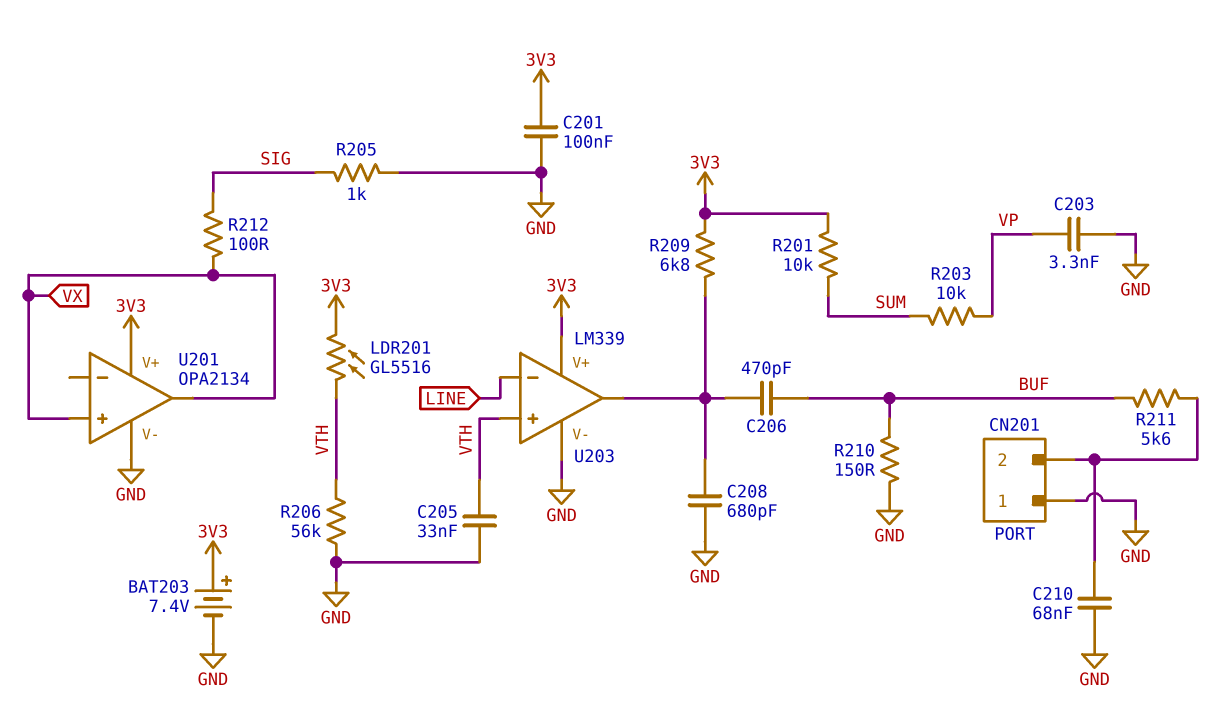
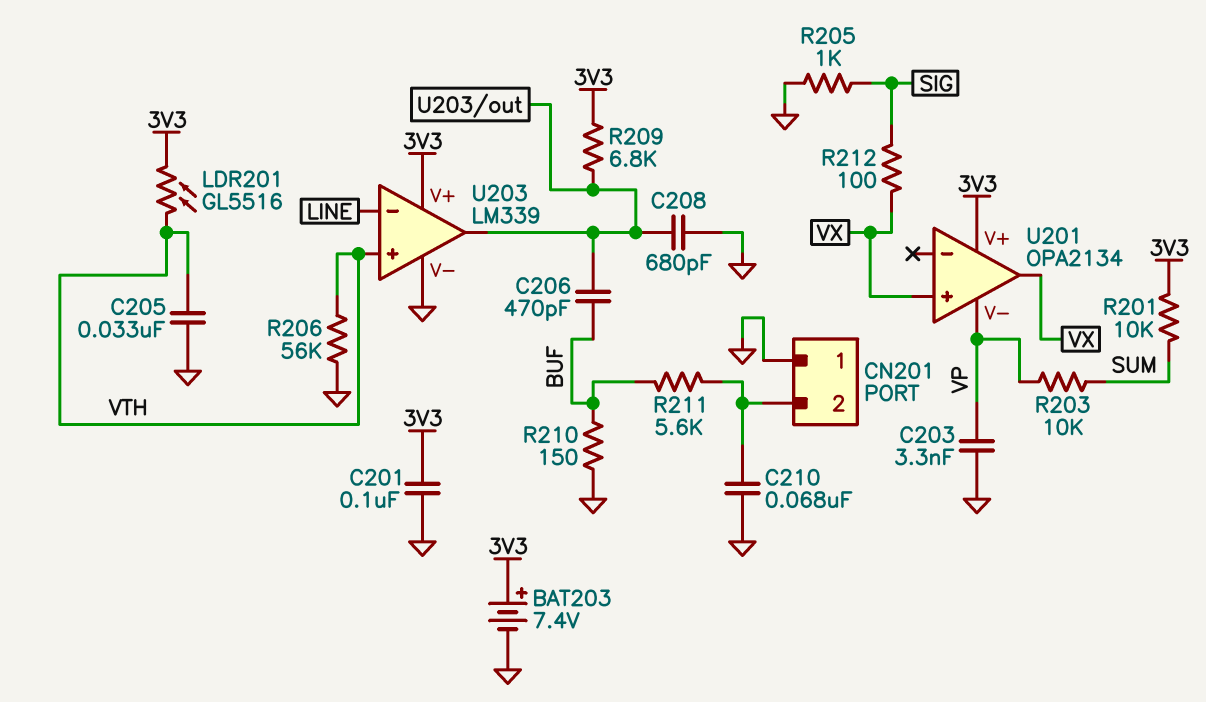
U201 pin V-: GND -> VP

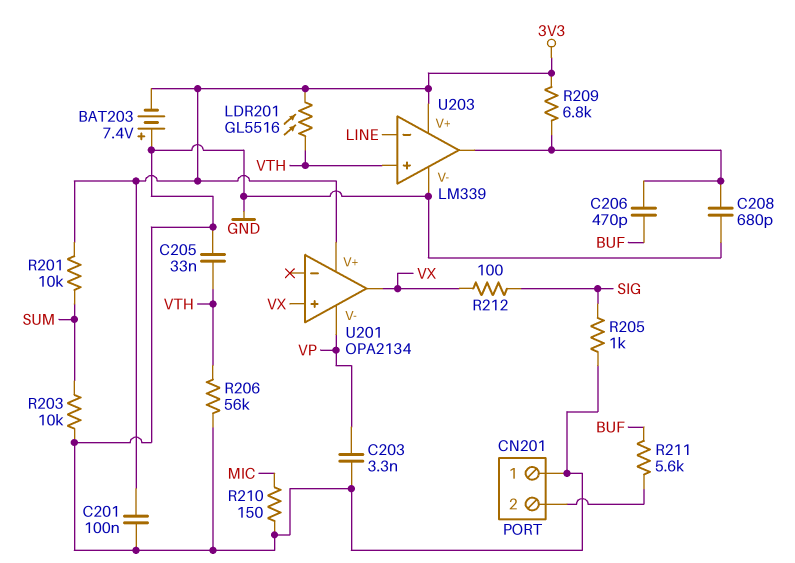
BAT203: 7.4V (plus 3V3, minus GND) -> 7.4V (plus GND, minus 3V3)
C210: 68nF (CN201/2, GND) -> none
R203: 10k (SUM, VP) -> 10k (GND, SUM)
R210: 150 (BUF, GND) -> 150 (GND, MIC)

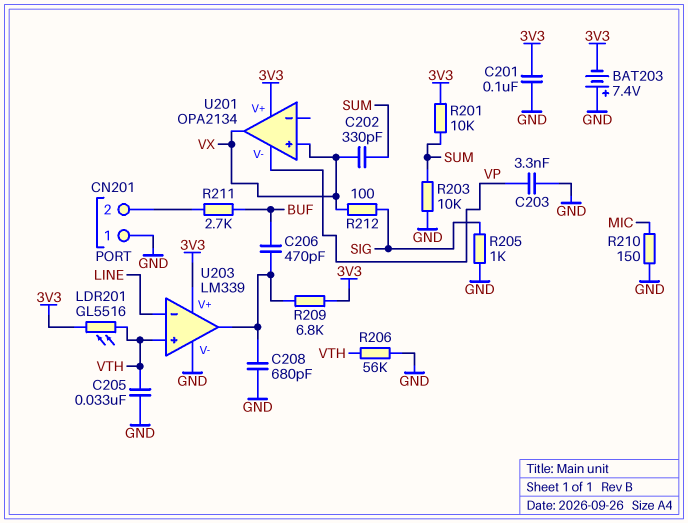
C202: none -> 330pF (SUM, VX)
R211: 5.6k (BUF, CN201/2) -> 2.7k (BUF, CN201/2)

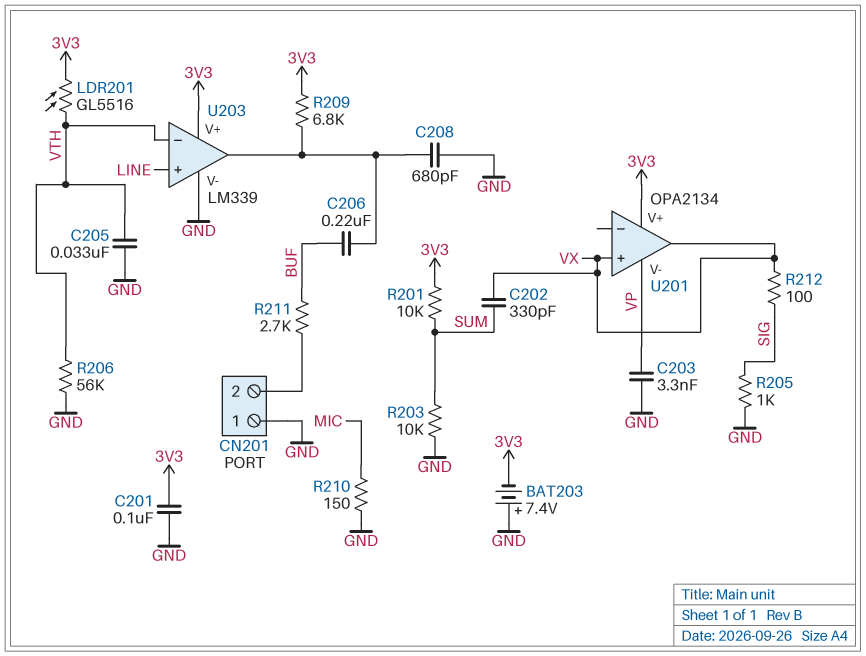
C206: 470pF (BUF, U203/out) -> 220nF (BUF, U203/out)
U203 pin in+: VTH -> LINE
U203 pin in-: LINE -> VTH

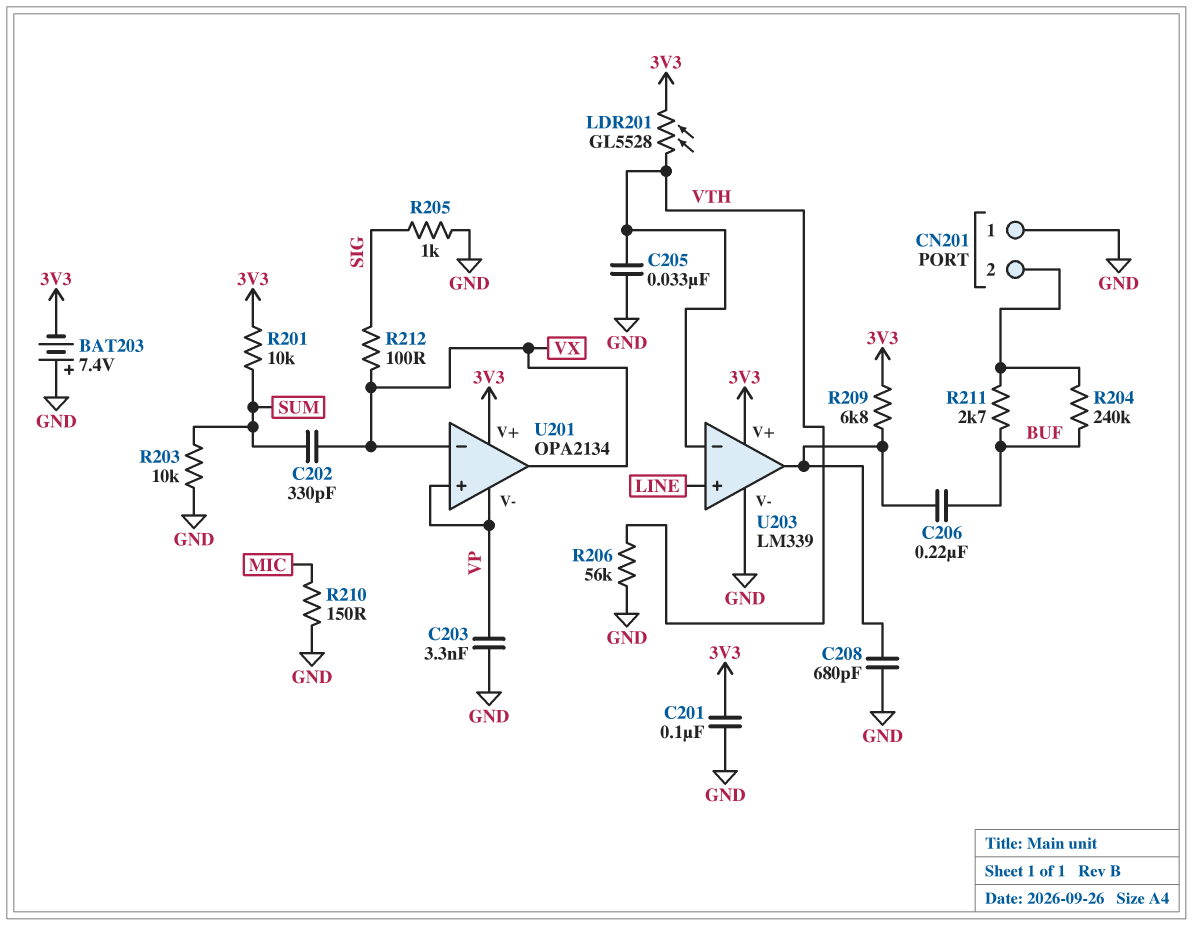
LDR201: GL5516 (3V3, VTH) -> GL5528 (3V3, VTH)
R204: none -> 240k (BUF, CN201/2)
U201 pin in+: VX -> VP
U201 pin in-: none -> VX

